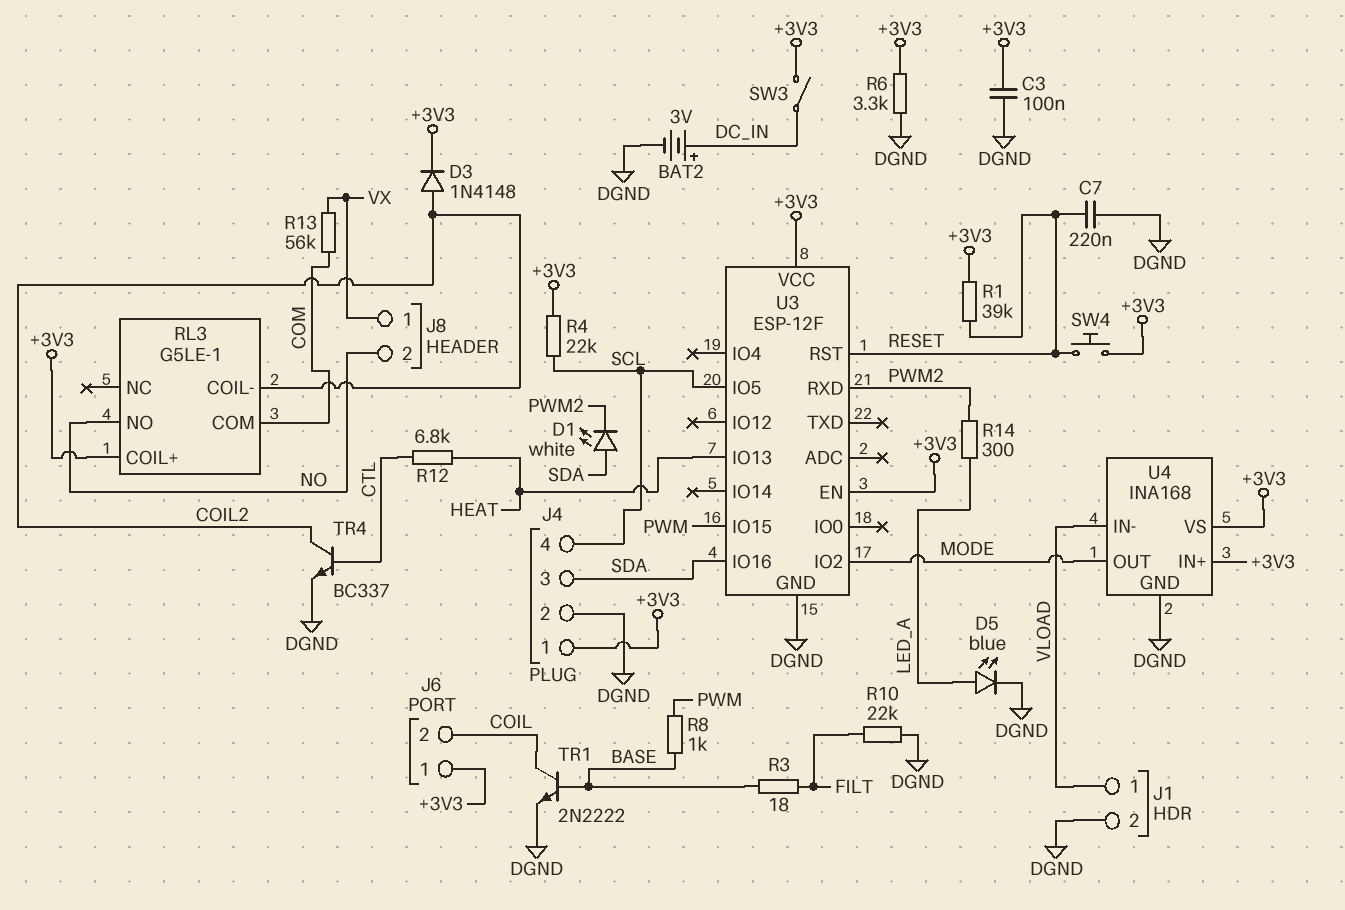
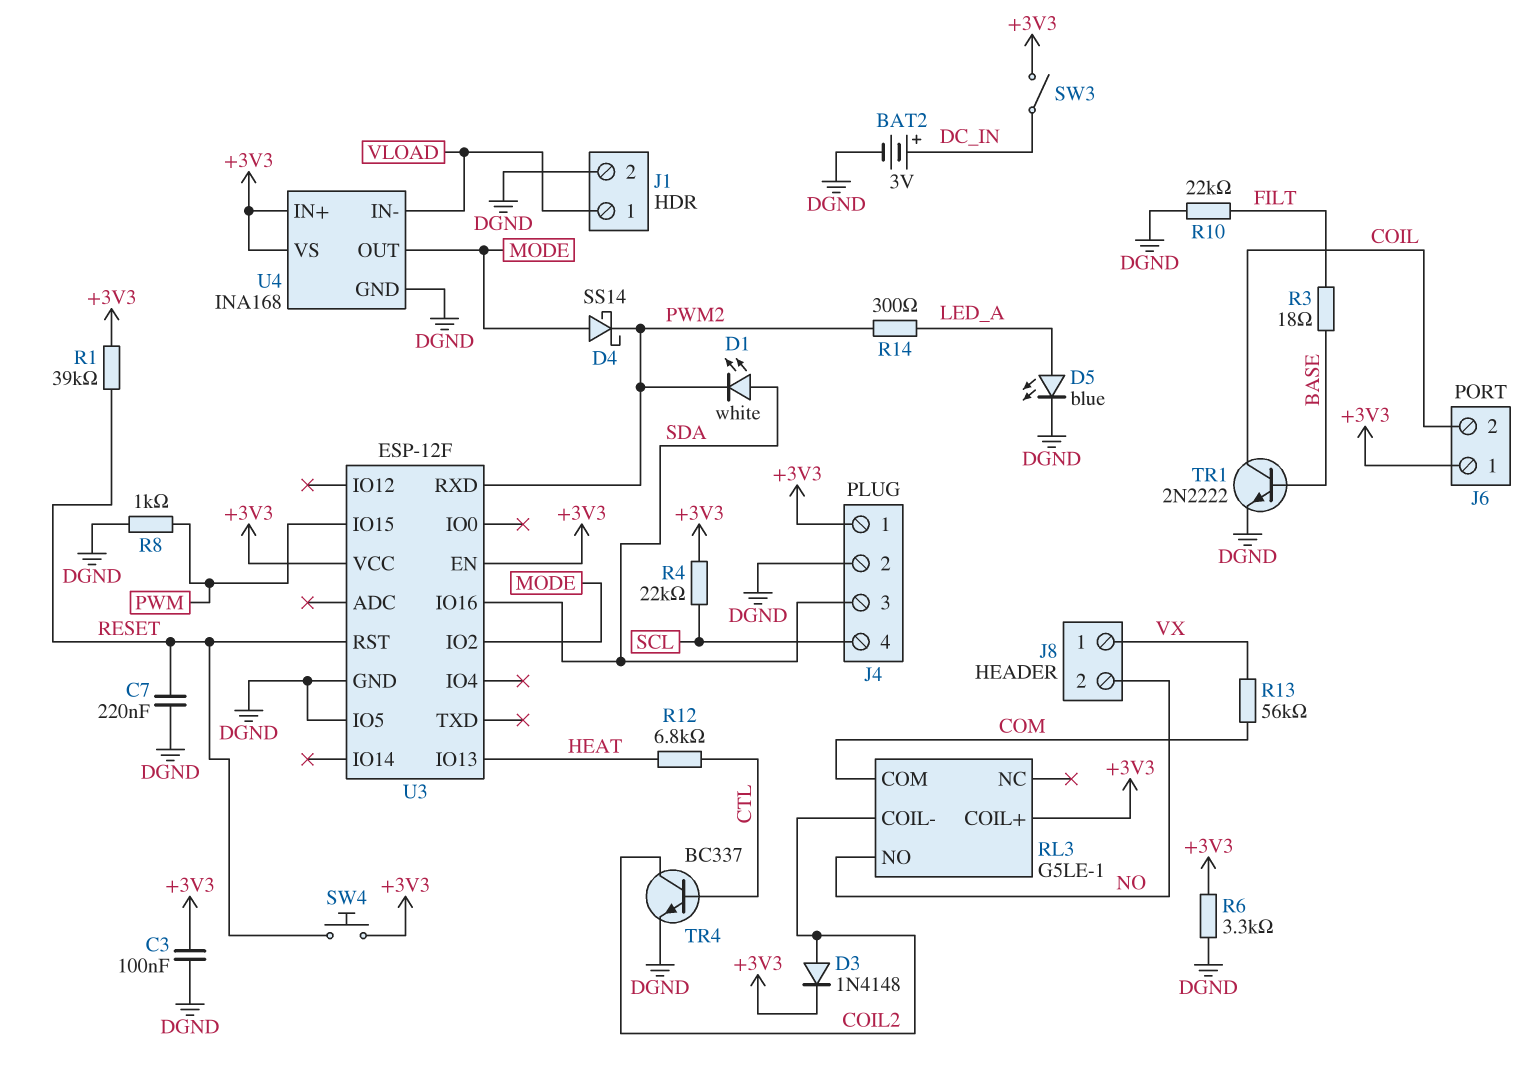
D4: none -> schottky SS14 (A MODE, K PWM2)
R8: 1k (BASE, PWM) -> 1k (DGND, PWM)
U3 pin IO5: SCL -> DGND

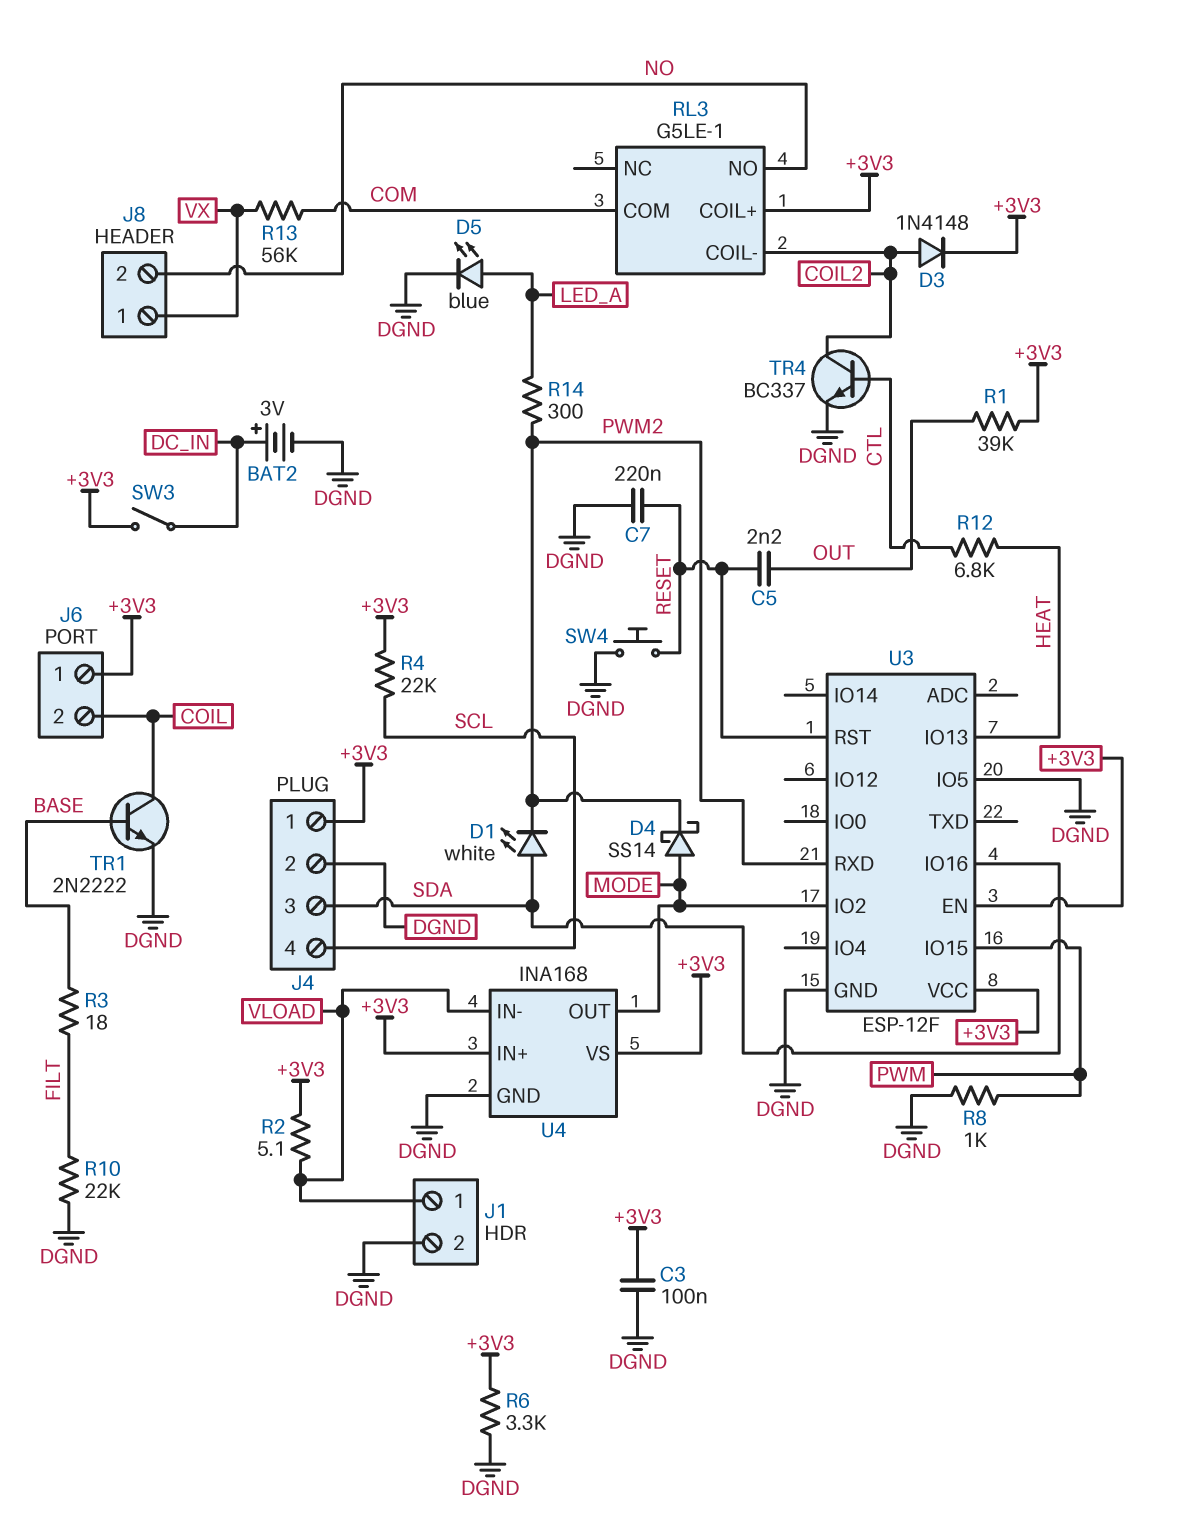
C5: none -> 2.2nF (OUT, RESET)
R1: 39k (+3V3, RESET) -> 39k (+3V3, OUT)
R2: none -> 5.1 (+3V3, VLOAD)
SW4: button (+3V3, RESET) -> button (DGND, RESET)

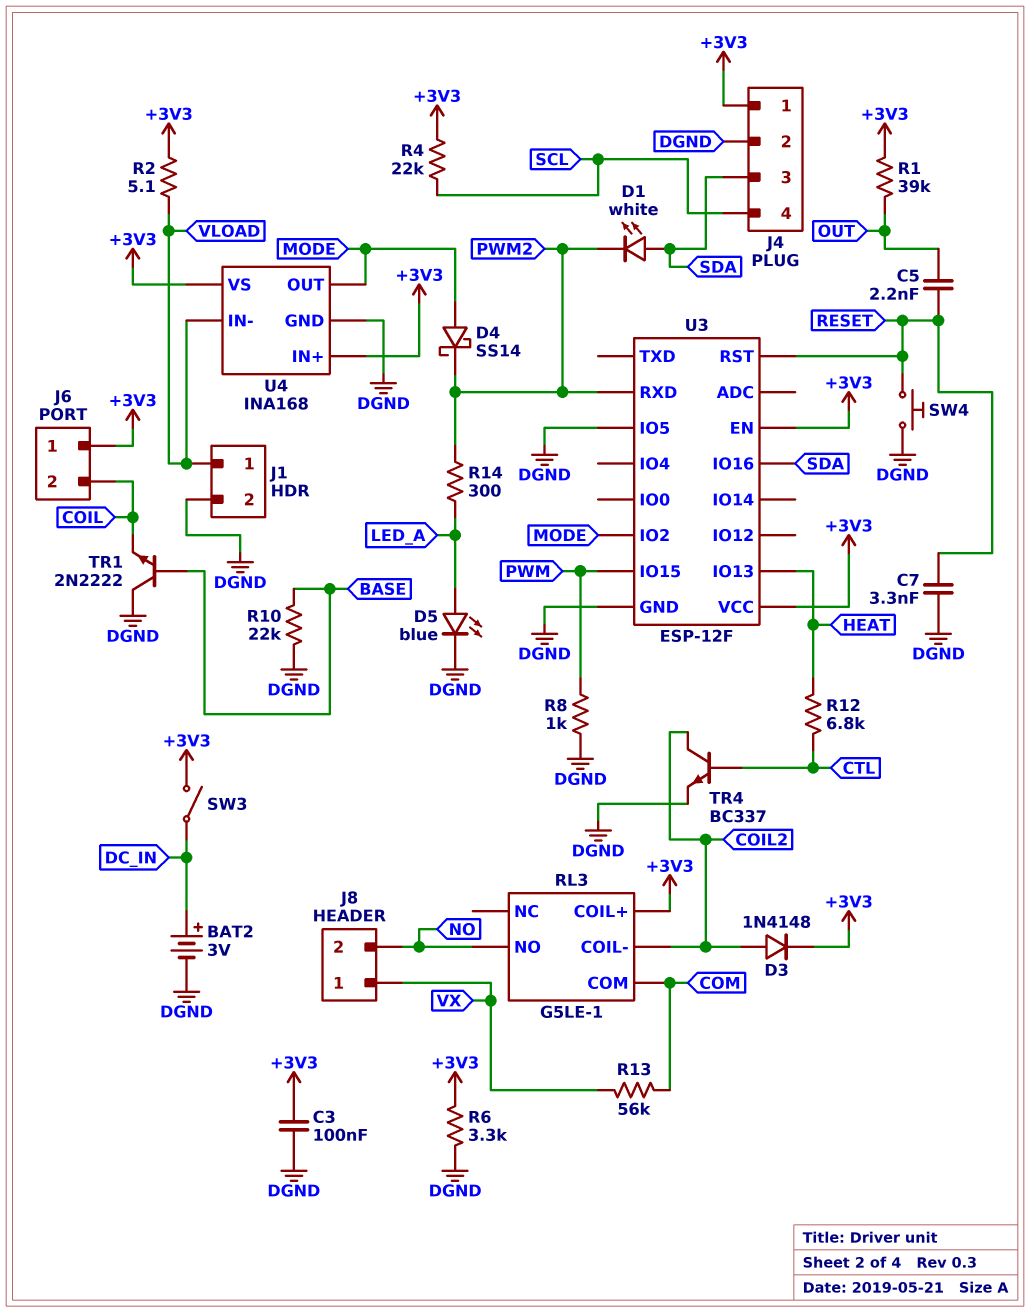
C7: 220nF (DGND, RESET) -> 3.3nF (DGND, RESET)
R3: 18 (BASE, FILT) -> none
R10: 22k (DGND, FILT) -> 22k (BASE, DGND)
TR1: NPN 2N2222 (B BASE, C COIL, E DGND) -> NPN 2N2222 (B BASE, C DGND, E COIL)

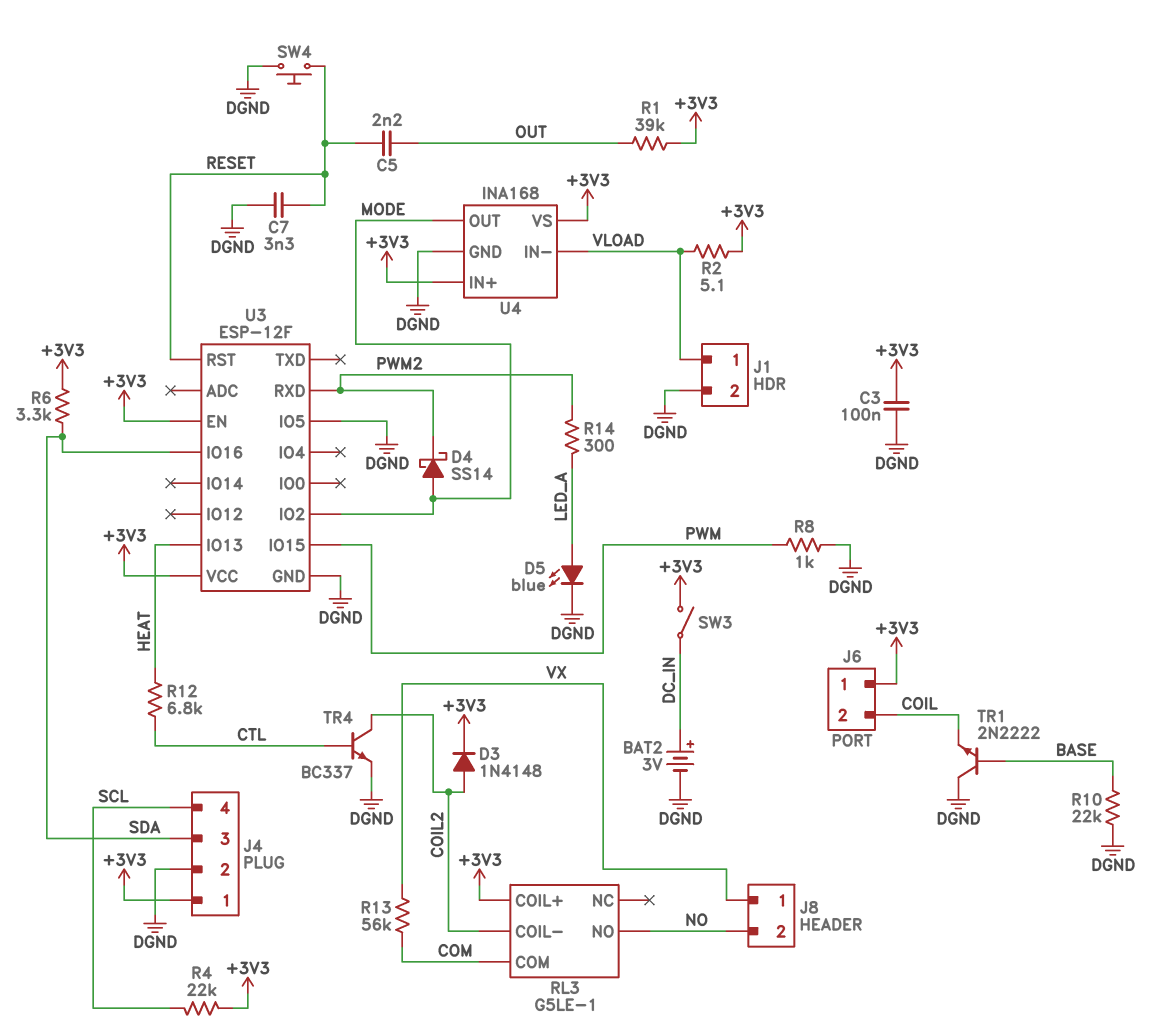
D1: LED white (A SDA, K PWM2) -> none
R6: 3.3k (+3V3, DGND) -> 3.3k (+3V3, SDA)

